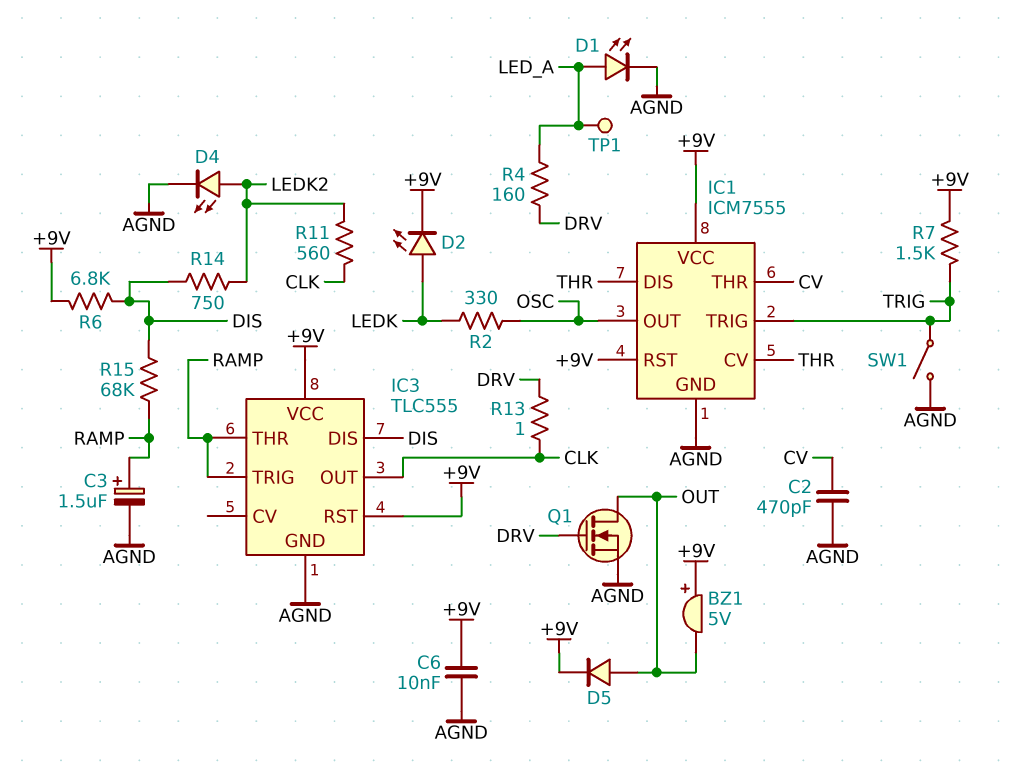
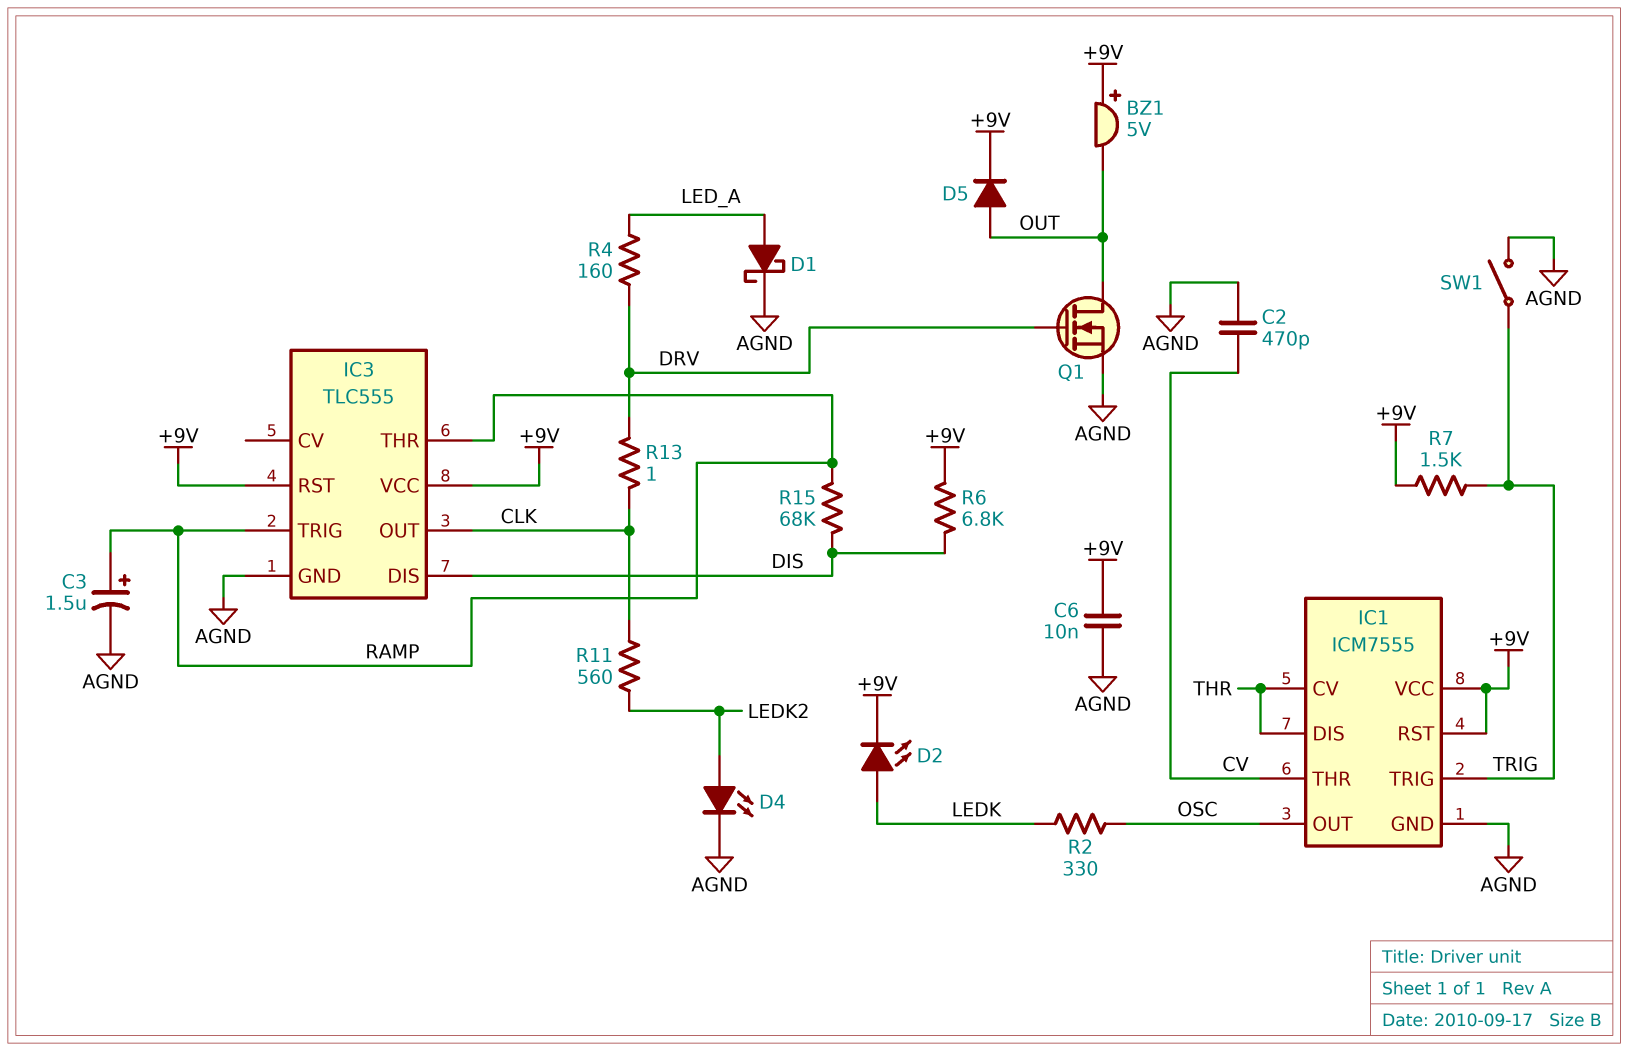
D1: LED (A LED_A, K AGND) -> schottky (A LED_A, K AGND)
R14: 750 (DIS, LEDK2) -> none
TP1: test point (LED_A) -> none

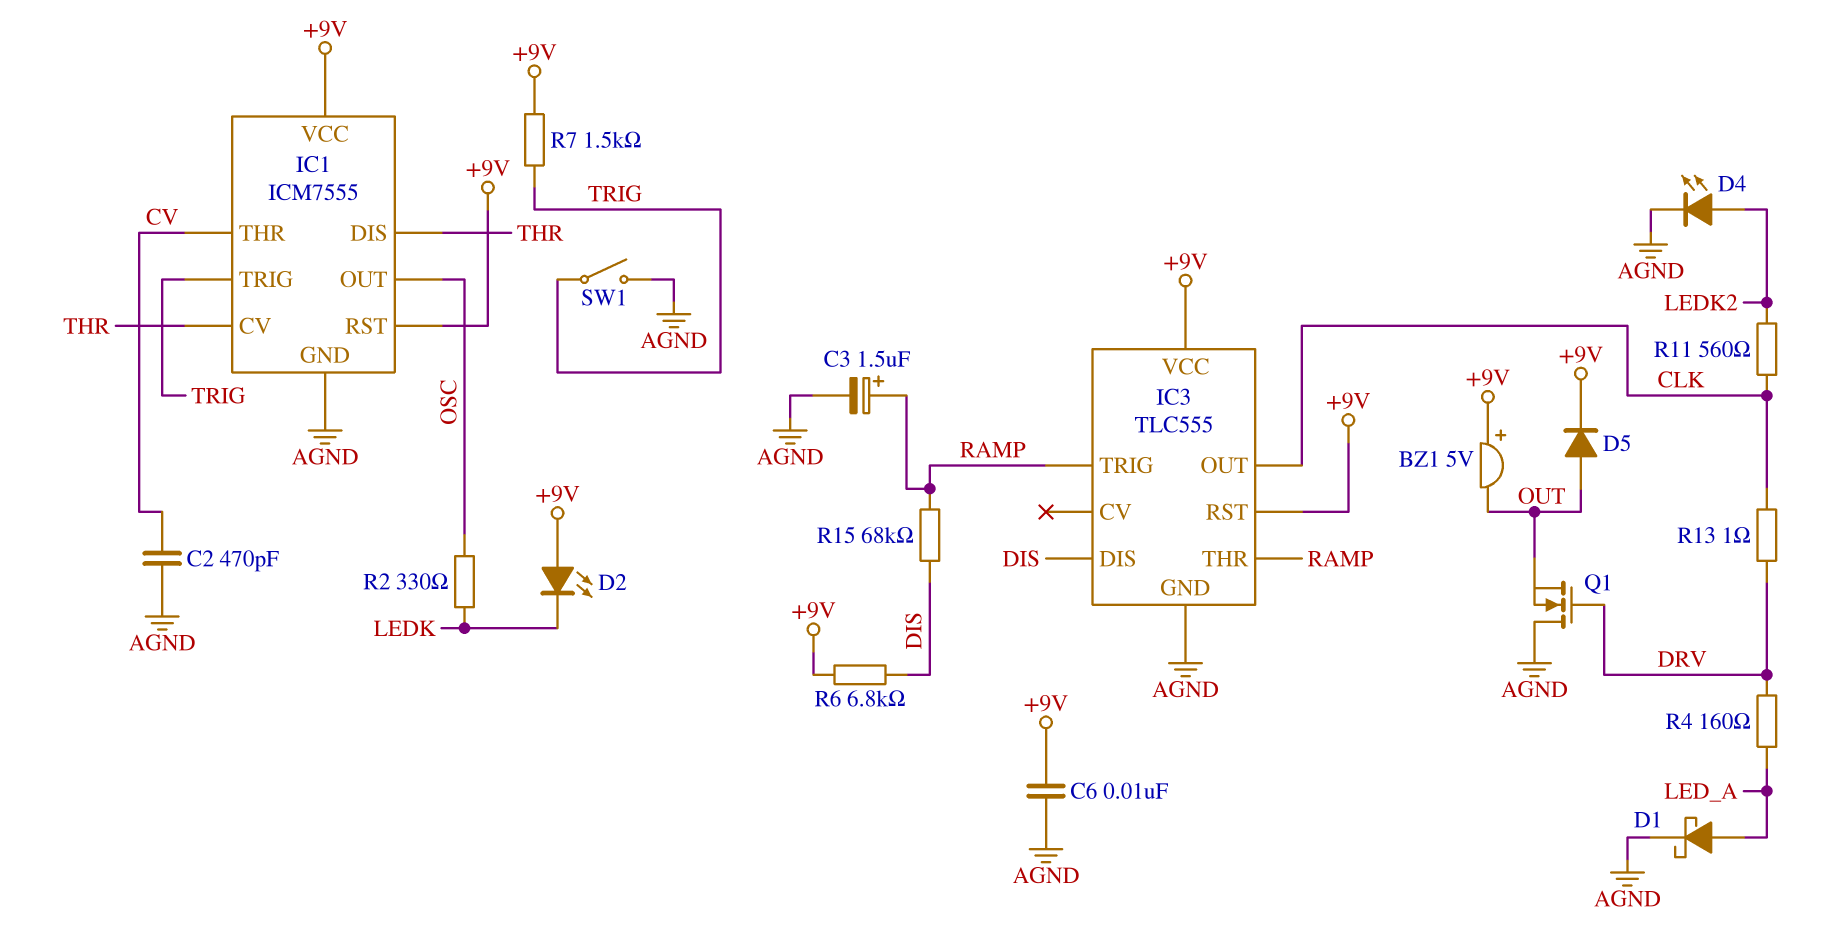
D2: LED (A LEDK, K +9V) -> LED (A +9V, K LEDK)
Q1: NMOS (G DRV, D OUT, S AGND) -> NMOS (G DRV, D AGND, S OUT)

